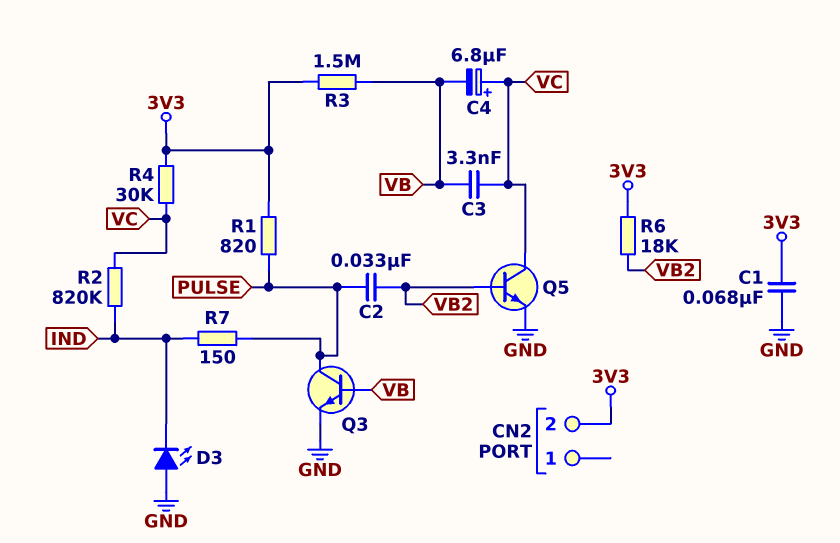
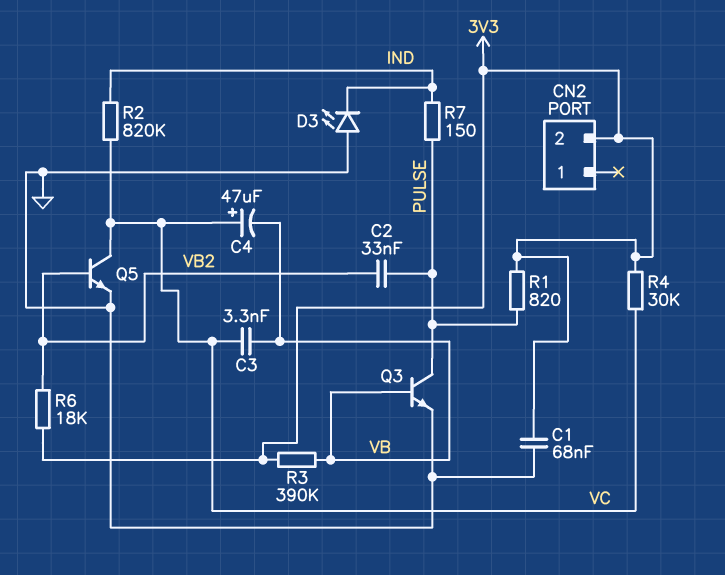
C4: 6.8uF (plus VC, minus VB) -> 47uF (plus VC, minus VB)
R3: 1.5M (3V3, VB) -> 390k (3V3, VB)

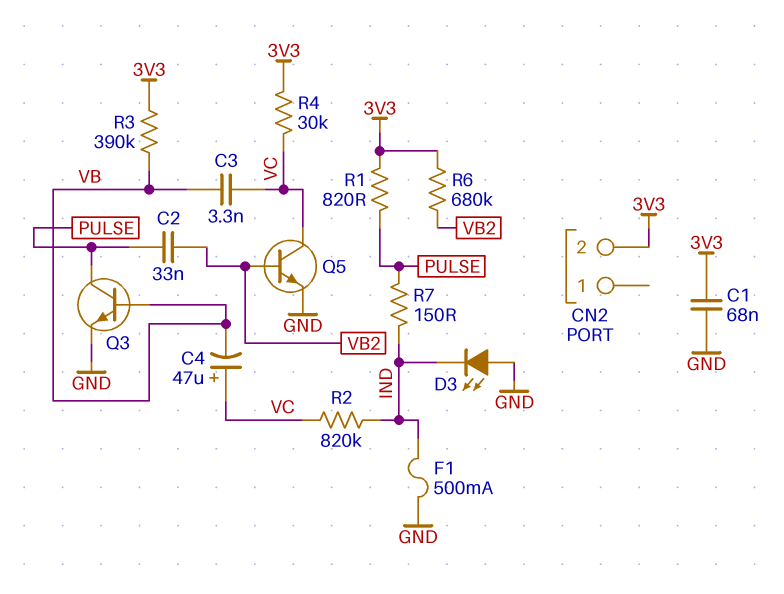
F1: none -> 500mA (GND, IND)
R6: 18k (3V3, VB2) -> 680k (3V3, VB2)

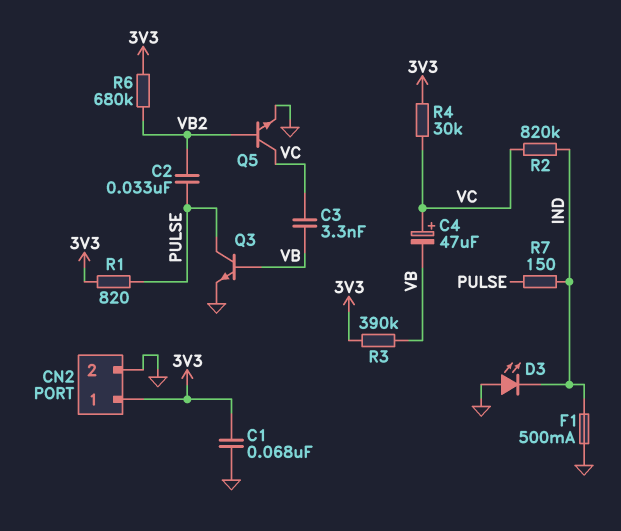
CN2 pin 1: none -> 3V3
CN2 pin 2: 3V3 -> GND

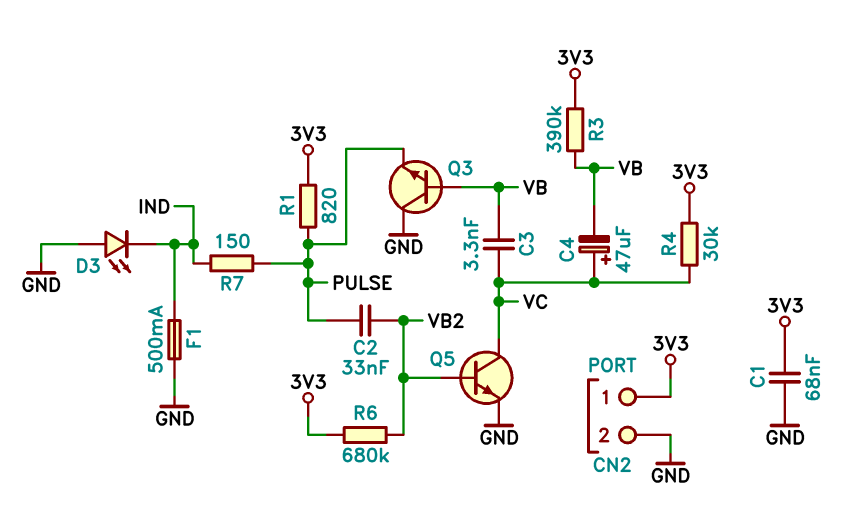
Q3: NPN (B VB, C PULSE, E GND) -> NPN (B VB, C GND, E PULSE)
R2: 820k (IND, VC) -> none

